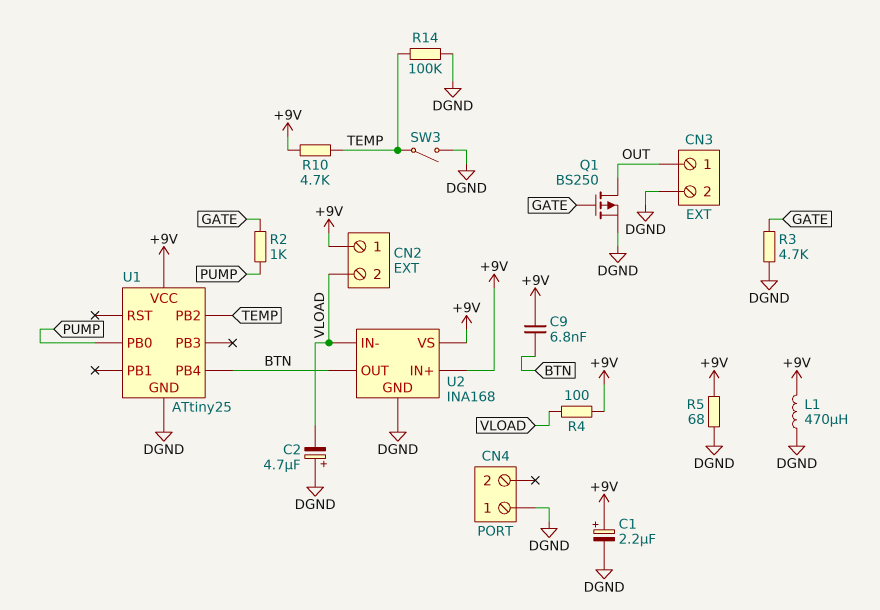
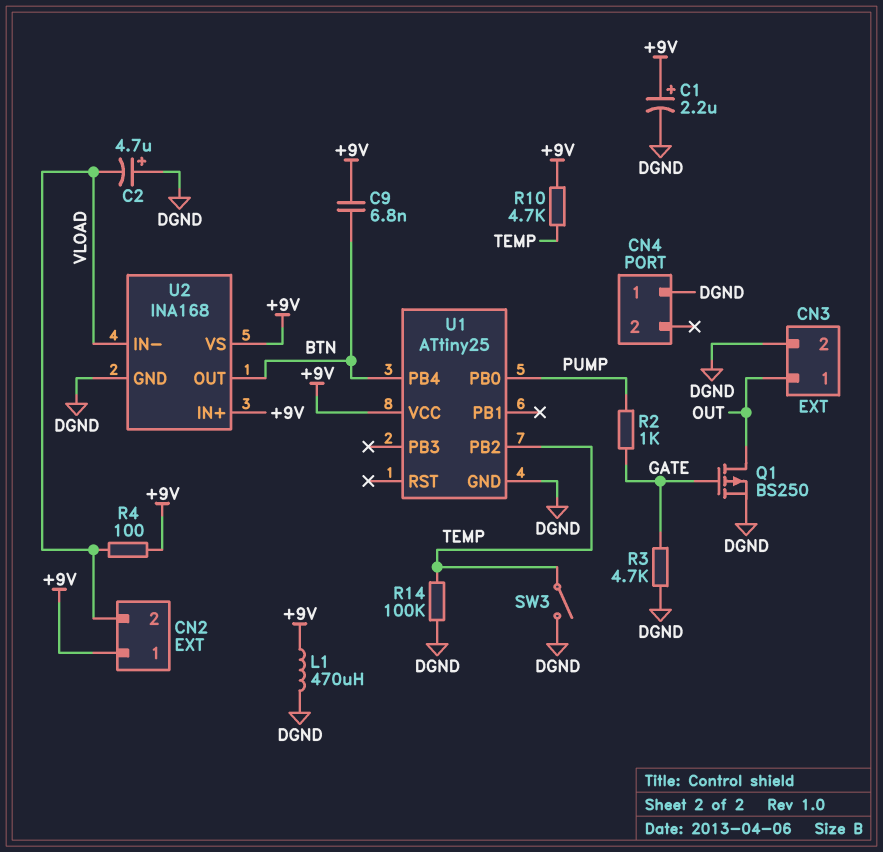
R5: 68 (+9V, DGND) -> none

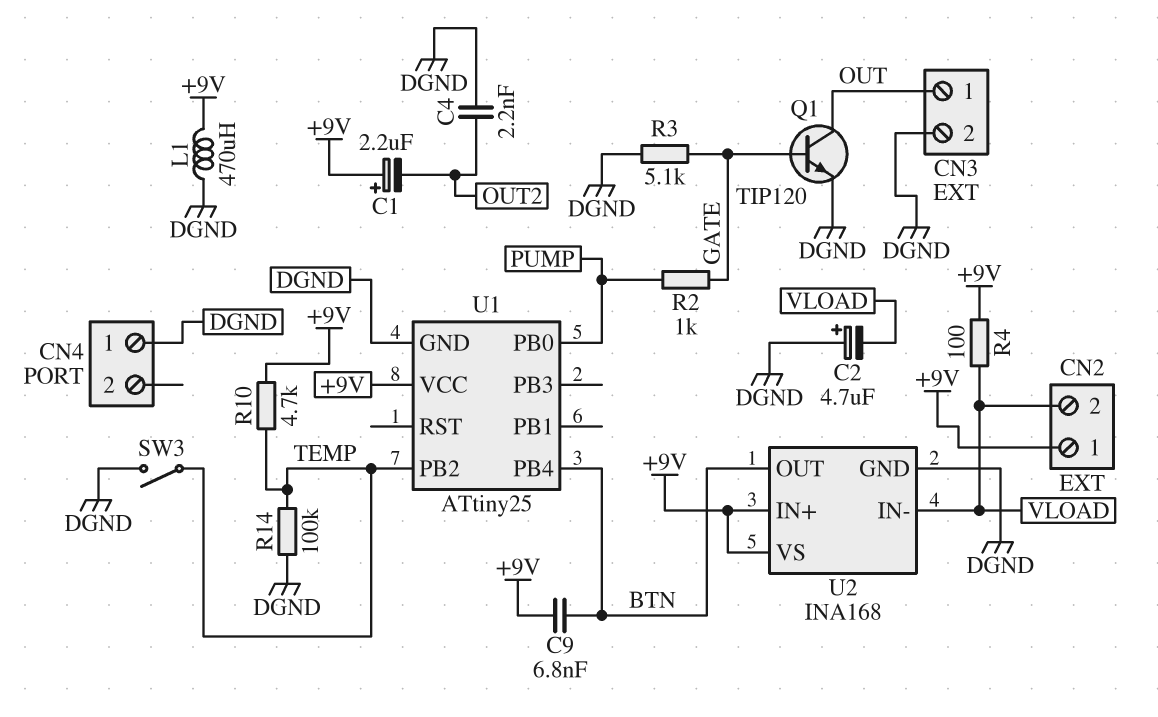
C1: 2.2uF (plus +9V, minus DGND) -> 2.2uF (plus +9V, minus OUT2)
C4: none -> 2.2nF (DGND, OUT2)
Q1: PMOS BS250 (G GATE, D OUT, S DGND) -> NPN TIP120 (B GATE, C OUT, E DGND)
R3: 4.7k (DGND, GATE) -> 5.1k (DGND, GATE)

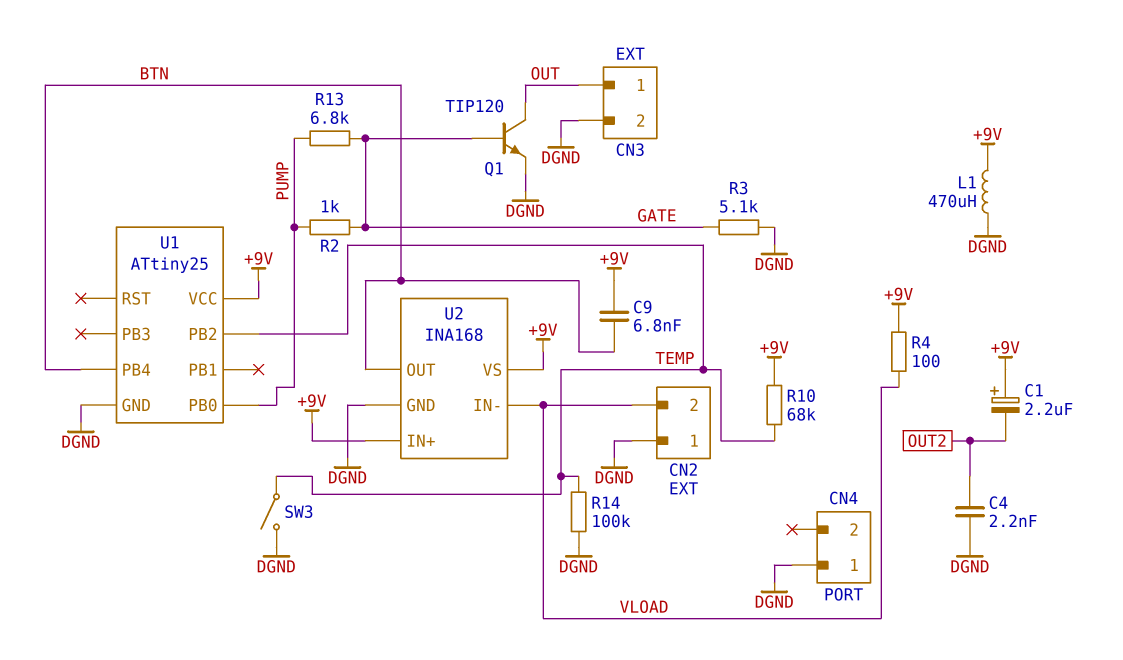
C2: 4.7uF (plus DGND, minus VLOAD) -> none
CN2 pin 1: +9V -> DGND
R10: 4.7k (+9V, TEMP) -> 68k (+9V, TEMP)
R13: none -> 6.8k (GATE, PUMP)

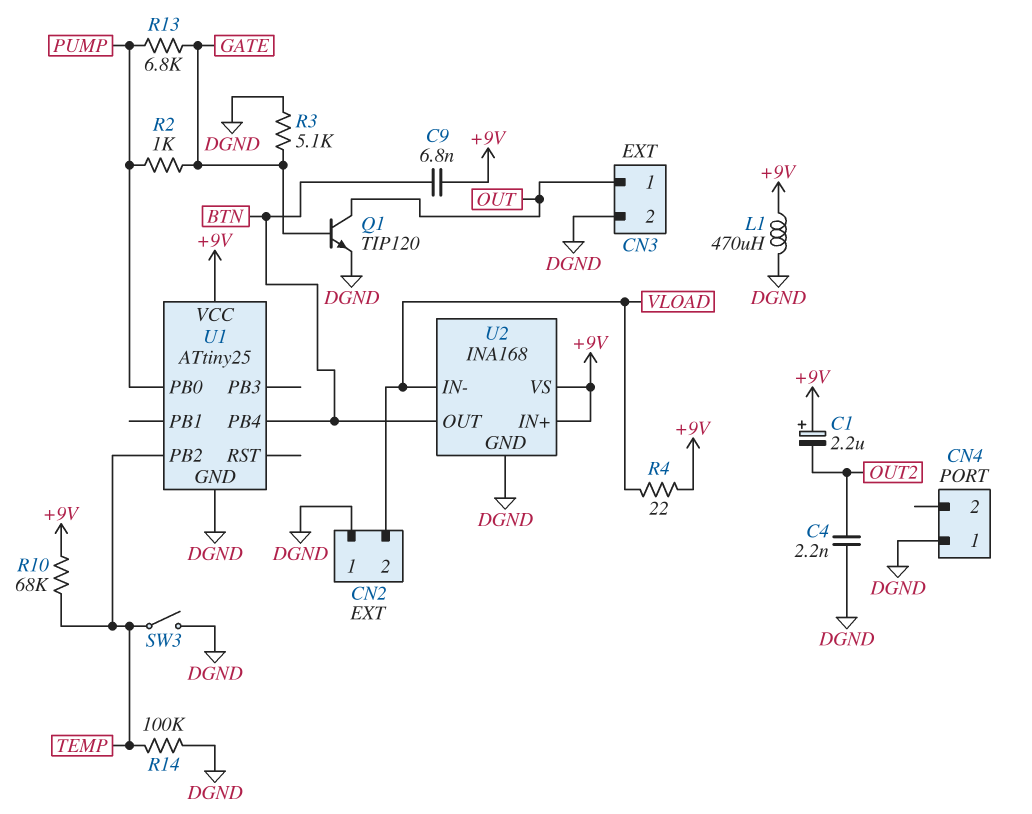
R4: 100 (+9V, VLOAD) -> 22 (+9V, VLOAD)

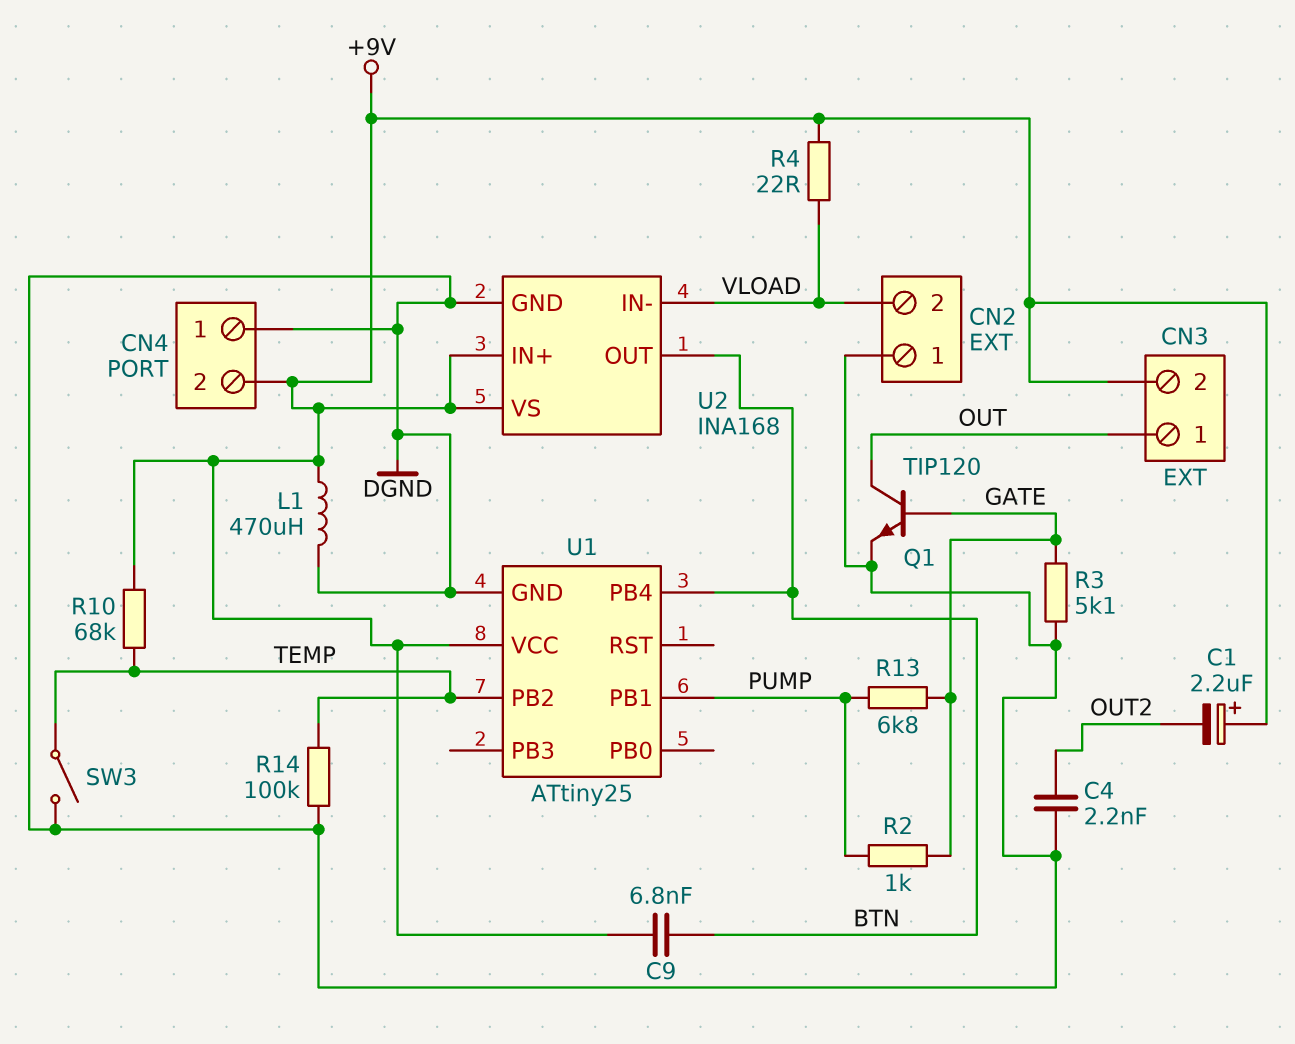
CN3 pin 2: DGND -> +9V
CN4 pin 2: none -> +9V
U1 pin PB0: PUMP -> none
U1 pin PB1: none -> PUMP

